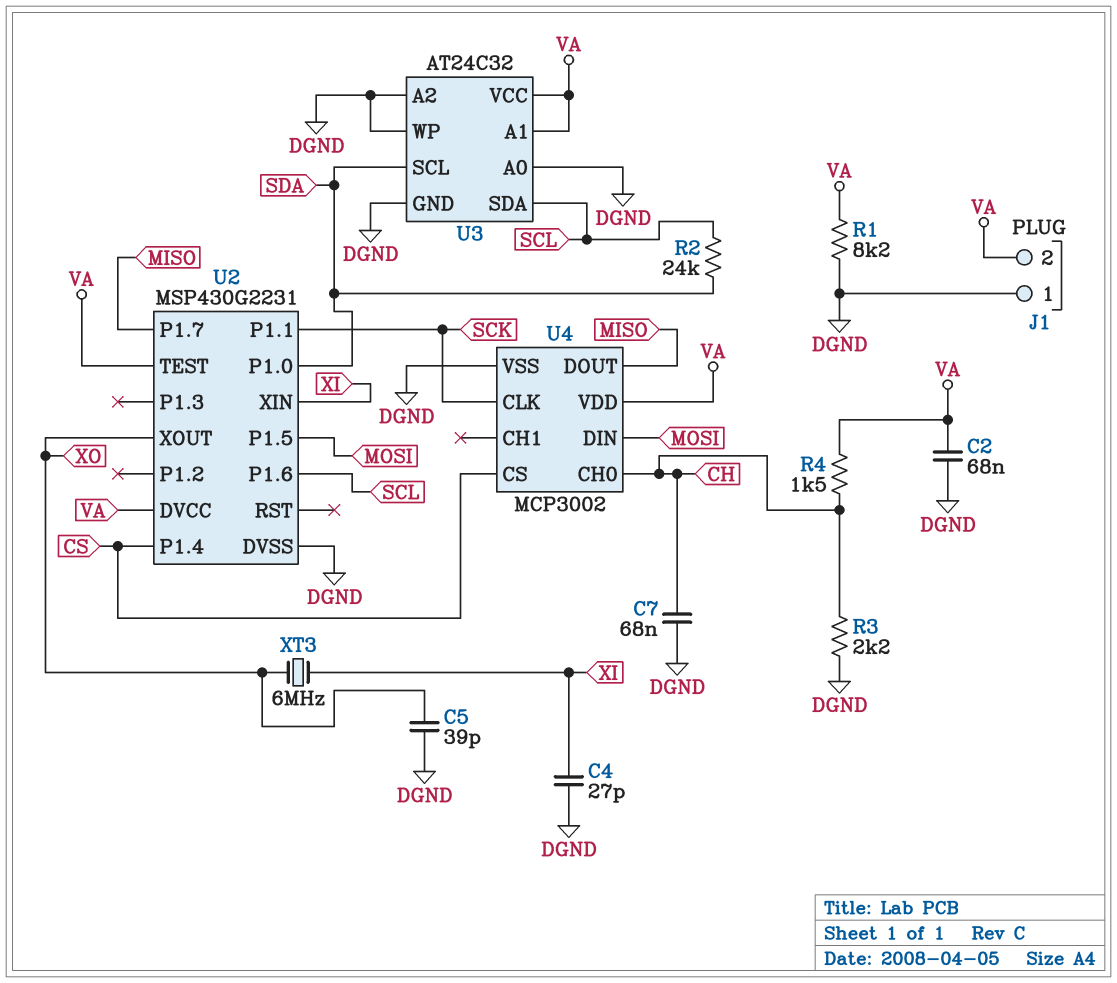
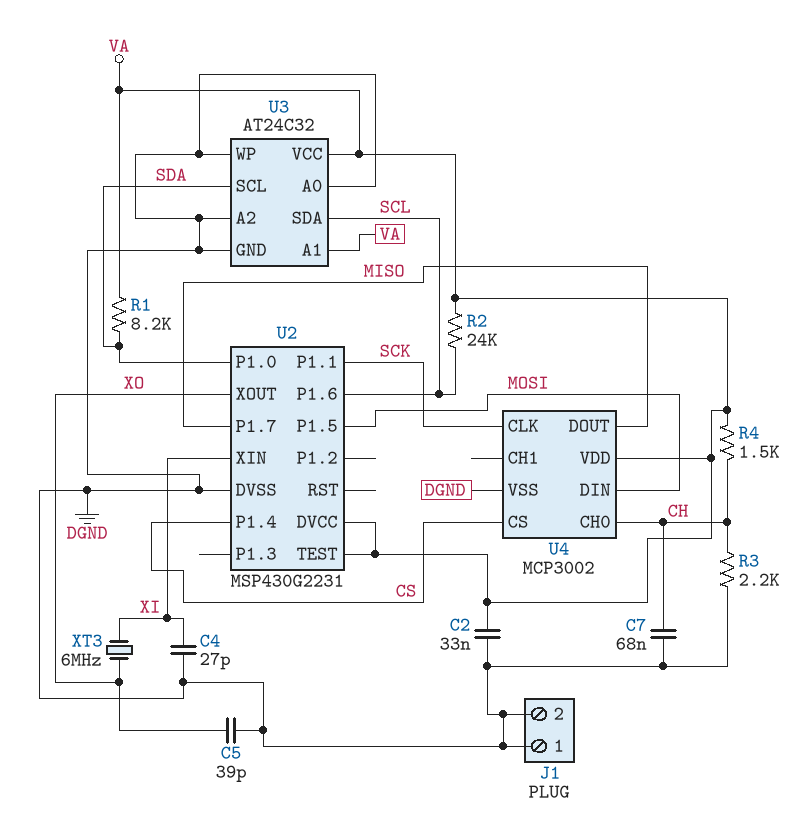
C2: 68nF (DGND, VA) -> 33nF (DGND, VA)
J1 pin 2: VA -> DGND
R1: 8.2k (DGND, VA) -> 8.2k (SDA, VA)
R2: 24k (SCL, SDA) -> 24k (SCL, VA)

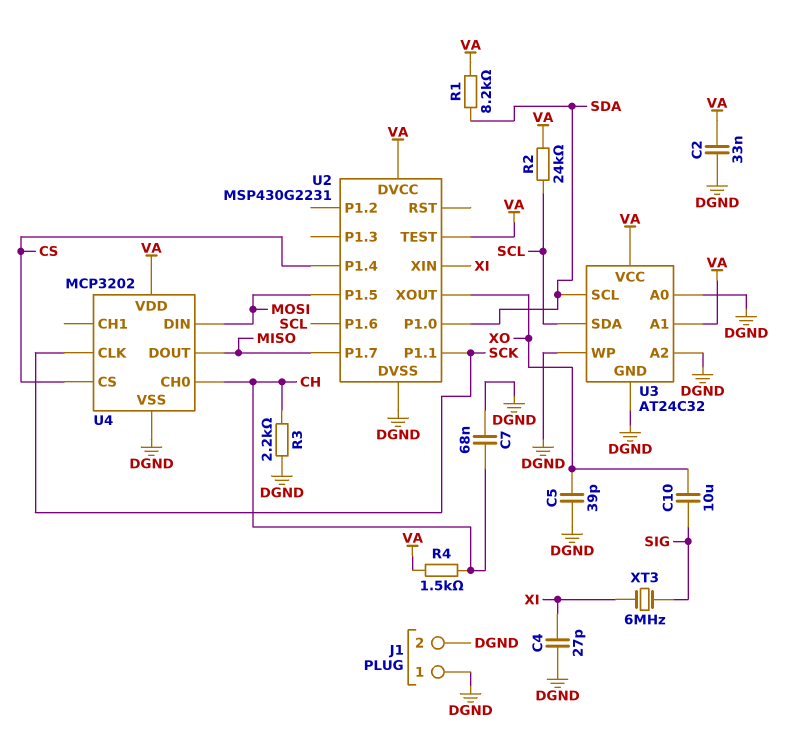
C10: none -> 10uF (SIG, XO)
U4: MCP3002 -> MCP3202
XT3: 6MHz (XI, XO) -> 6MHz (SIG, XI)

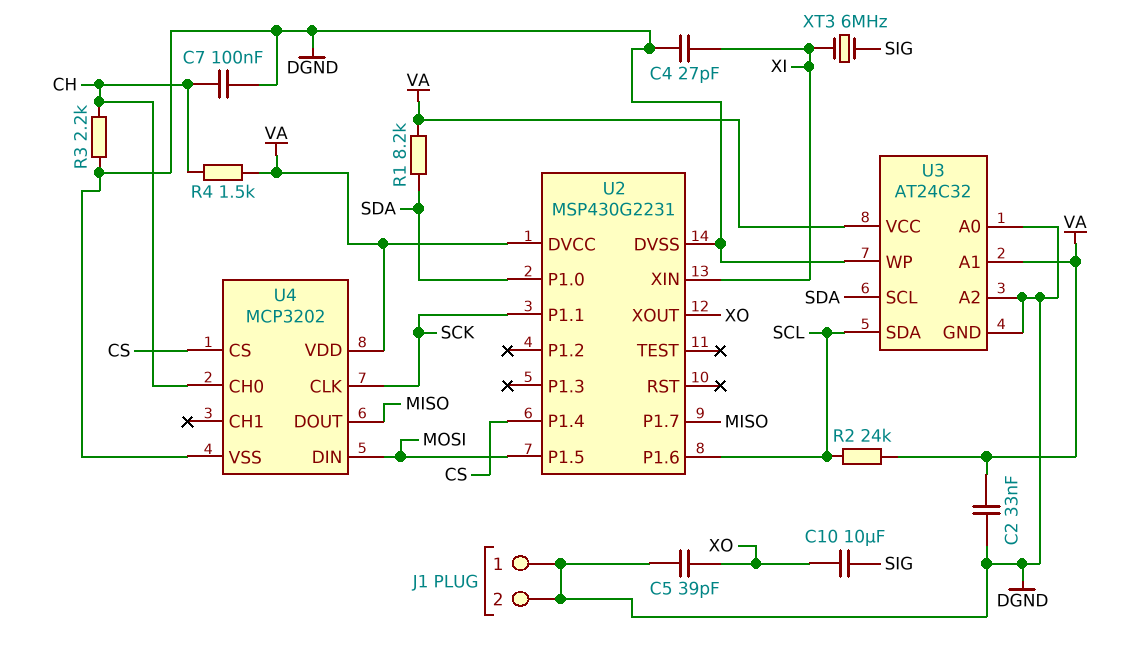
C7: 68nF (CH, DGND) -> 100nF (CH, DGND)
U2 pin TEST: VA -> none

